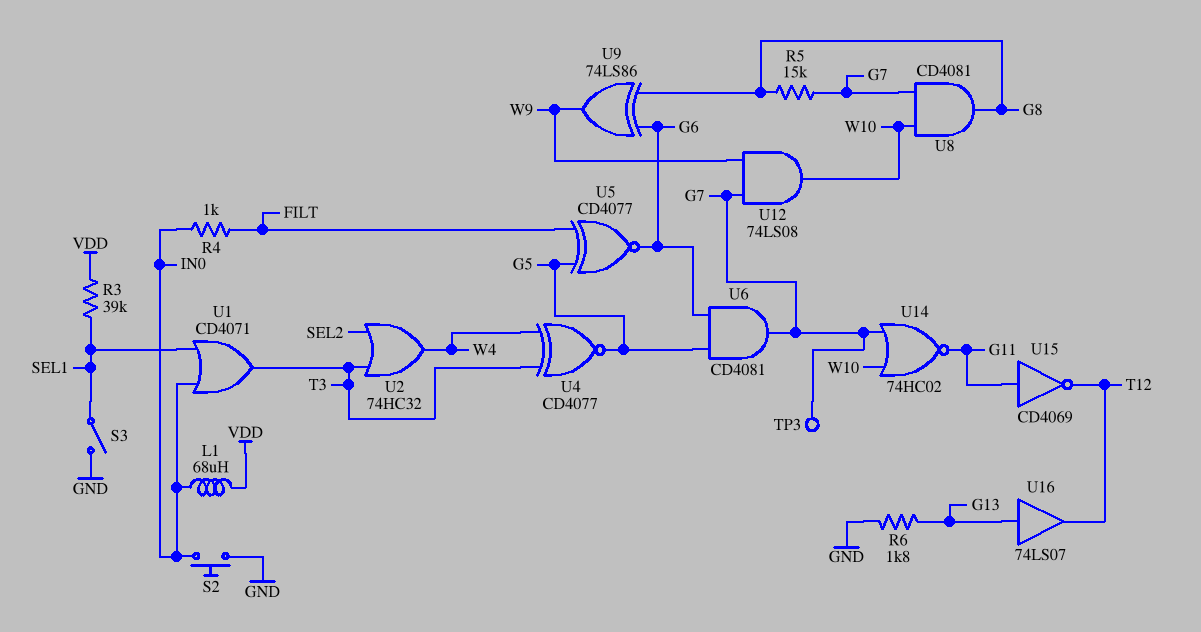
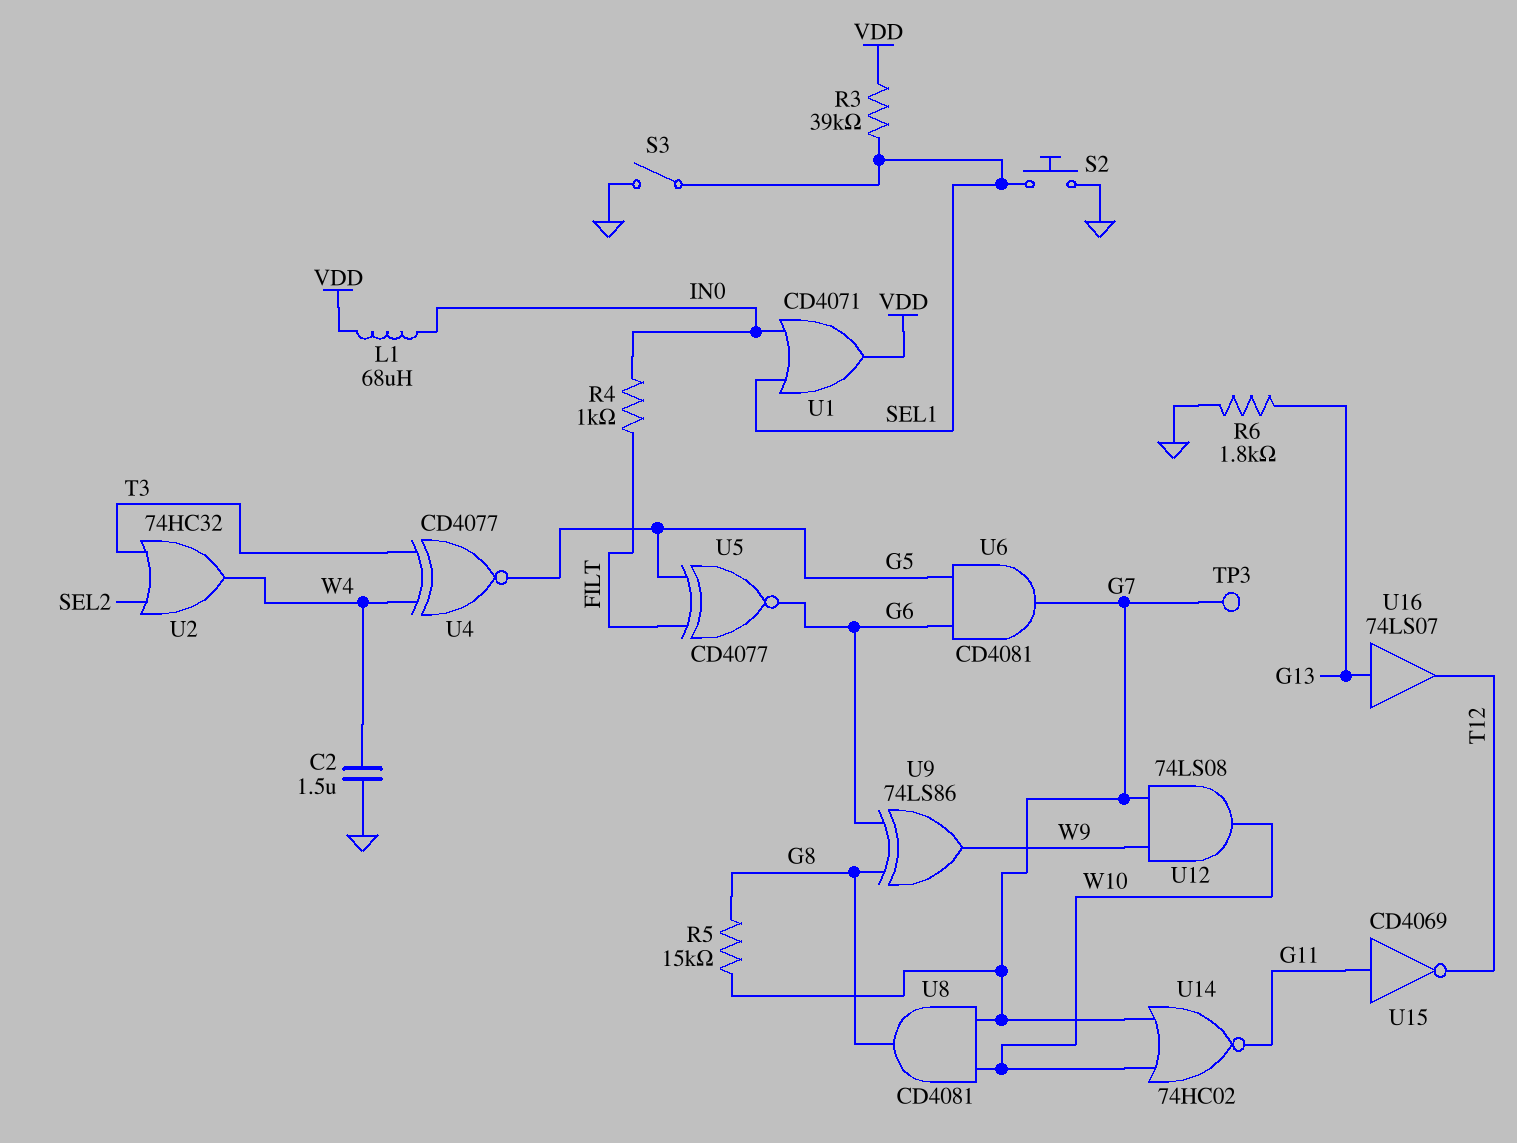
C2: none -> 1.5uF (GND, W4)
S2: button (GND, IN0) -> button (GND, SEL1)
U1: OR CD4071 (in IN0, in SEL1, out T3) -> OR CD4071 (in IN0, in SEL1, out VDD)

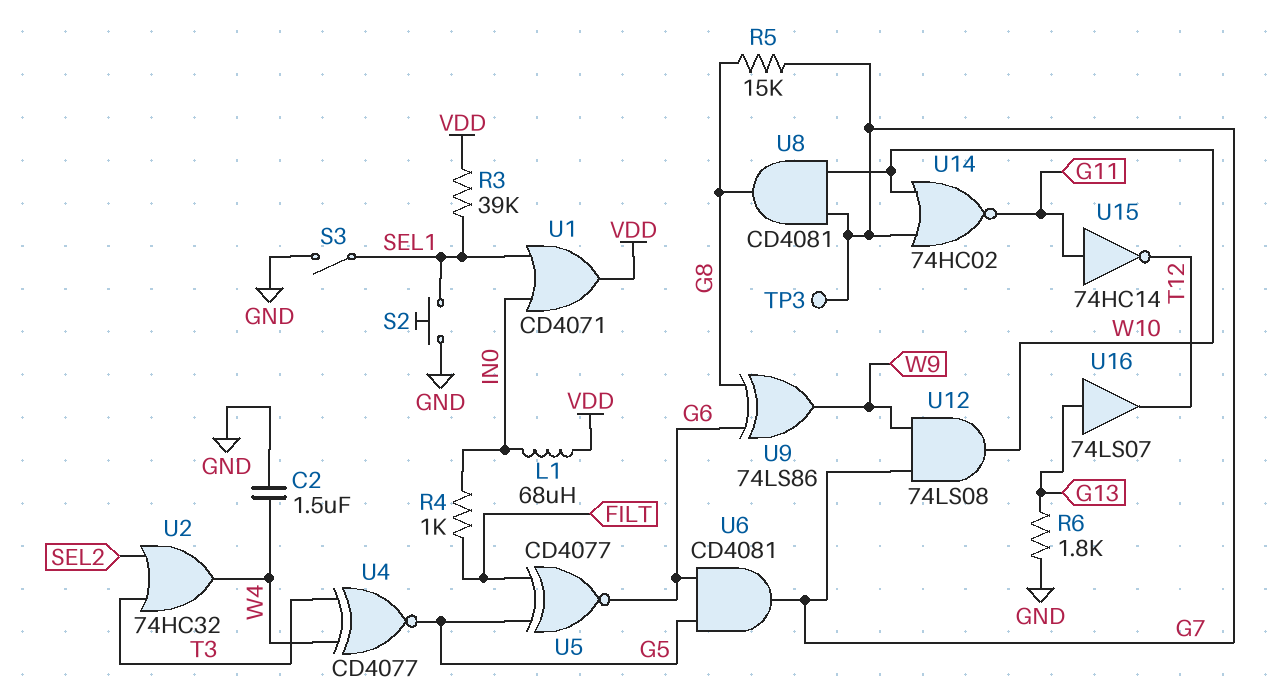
U15: NOT CD4069 (in G11, out T12) -> NOT 74HC14 (in G11, out T12)

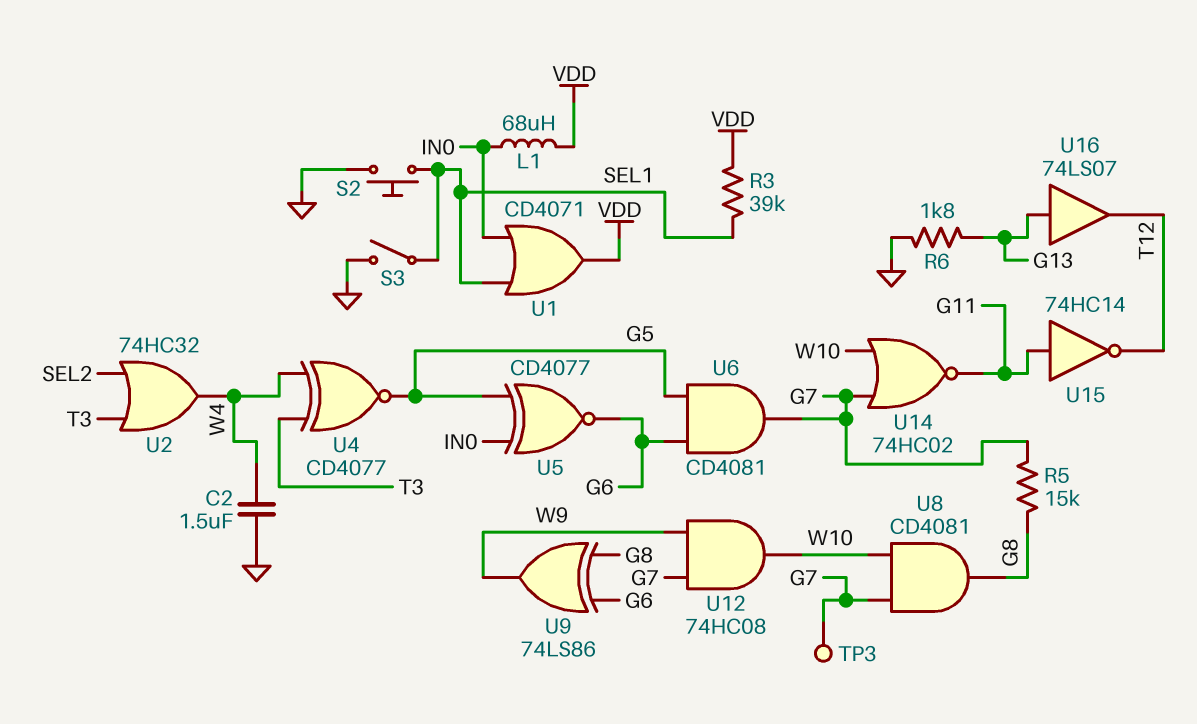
R4: 1k (FILT, IN0) -> none
U5: XNOR CD4077 (in FILT, in G5, out G6) -> XNOR CD4077 (in G5, in IN0, out G6)
U12: AND 74LS08 (in G7, in W9, out W10) -> AND 74HC08 (in G7, in W9, out W10)

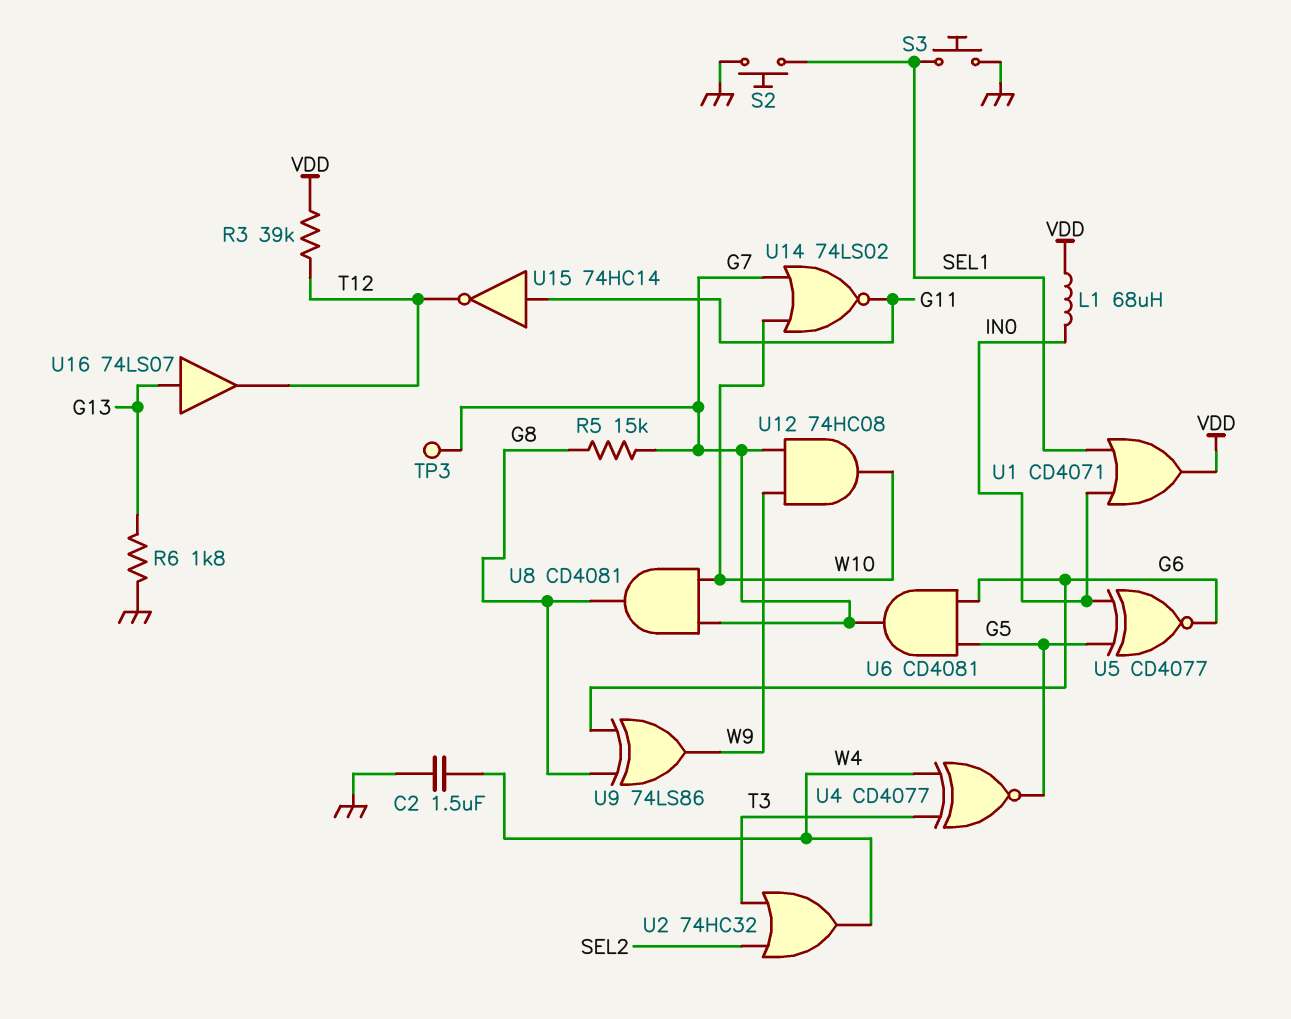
R3: 39k (SEL1, VDD) -> 39k (T12, VDD)
S3: switch (GND, SEL1) -> button (GND, SEL1)
U14: NOR 74HC02 (in G7, in W10, out G11) -> NOR 74LS02 (in G7, in W10, out G11)

